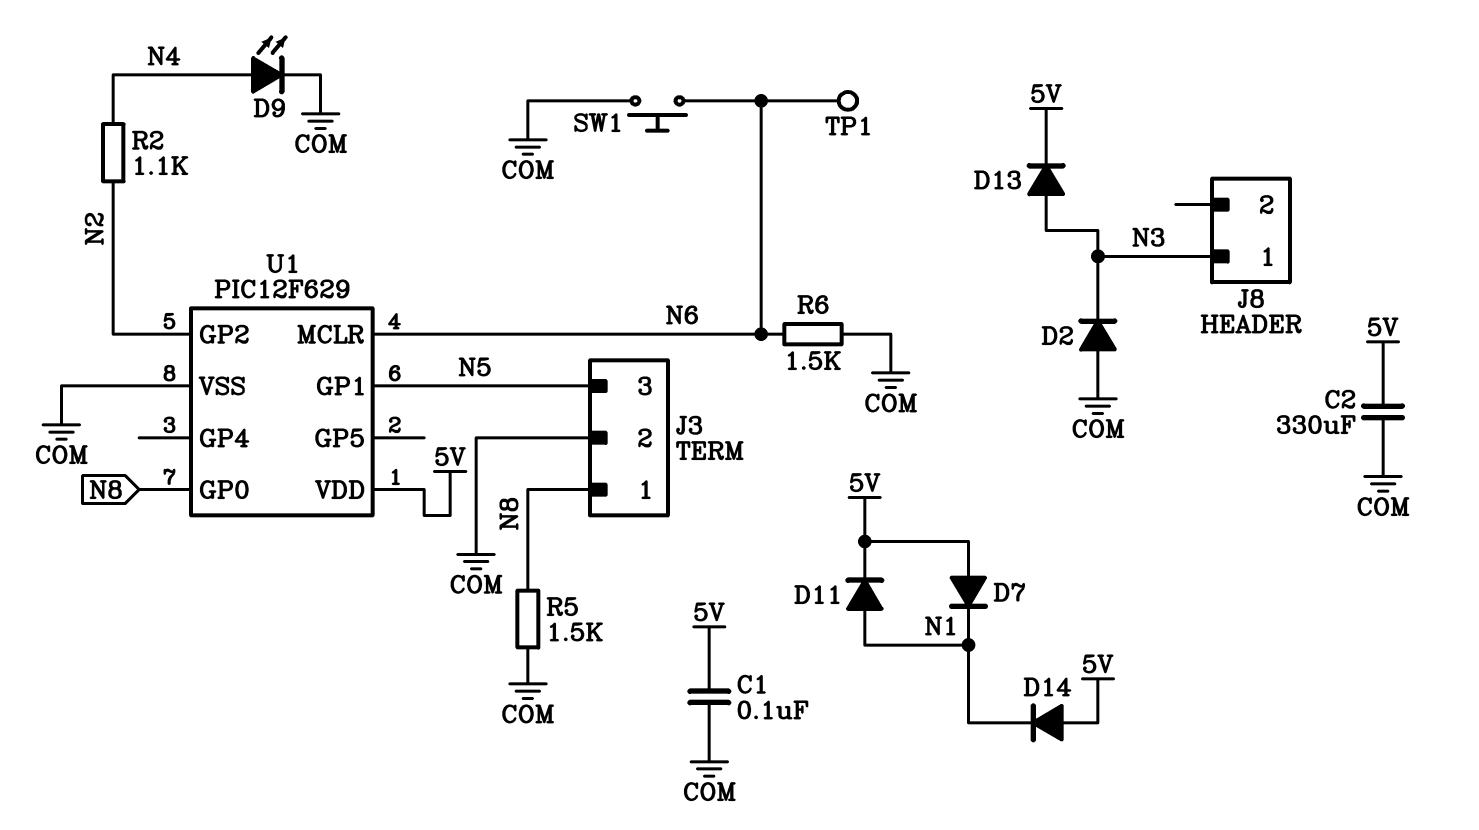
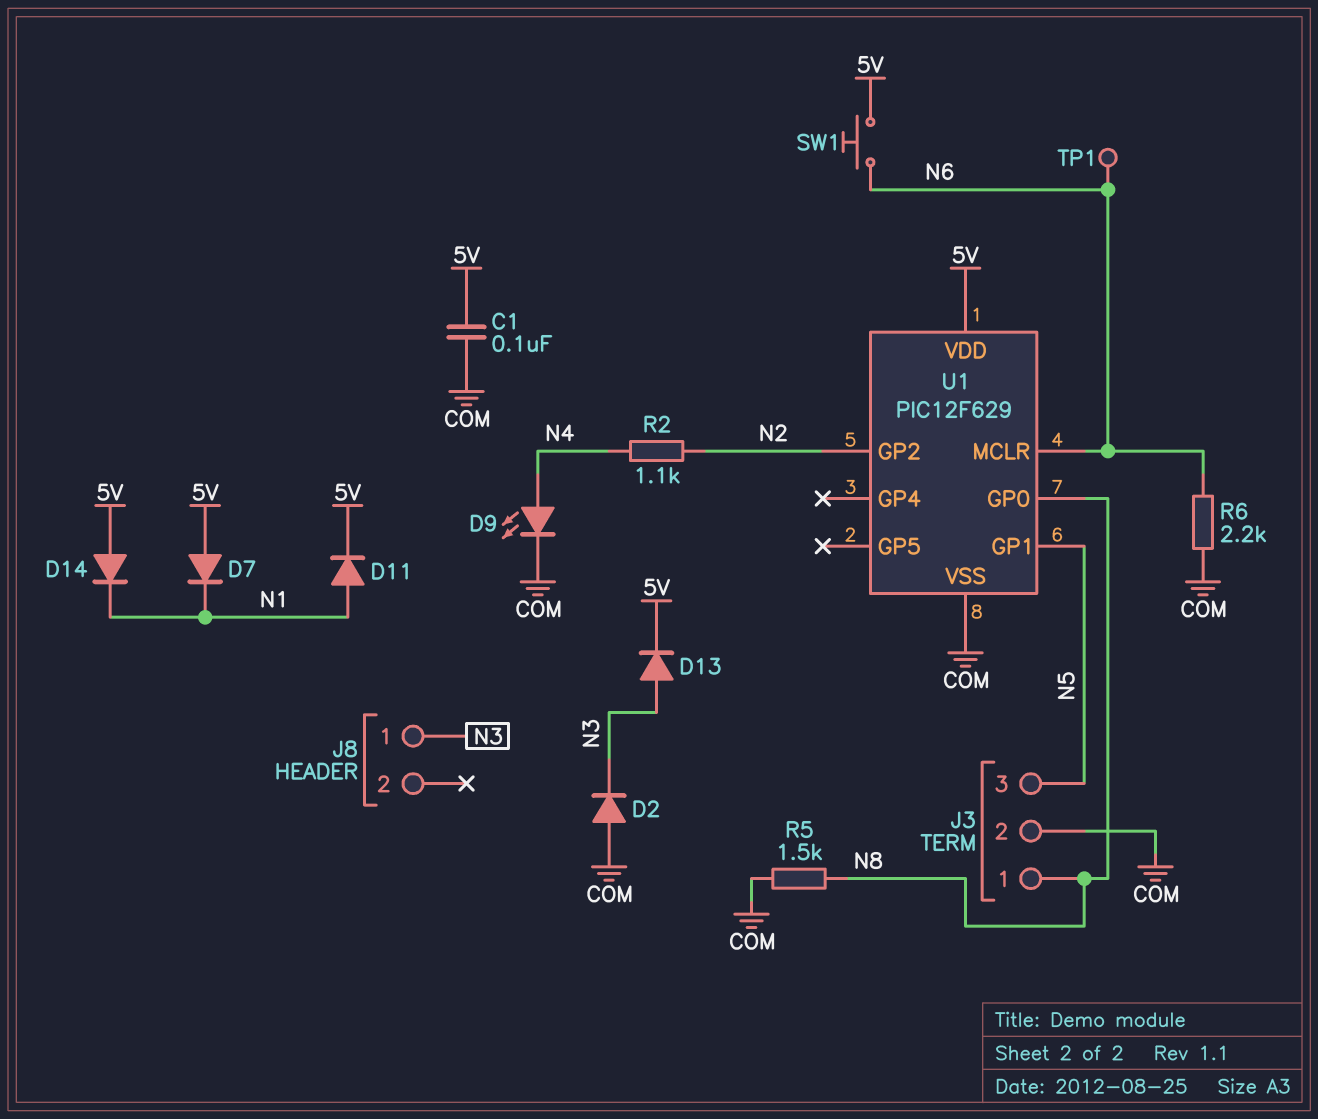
C2: 330uF (5V, COM) -> none
R6: 1.5k (COM, N6) -> 2.2k (COM, N6)
SW1: button (COM, N6) -> button (5V, N6)

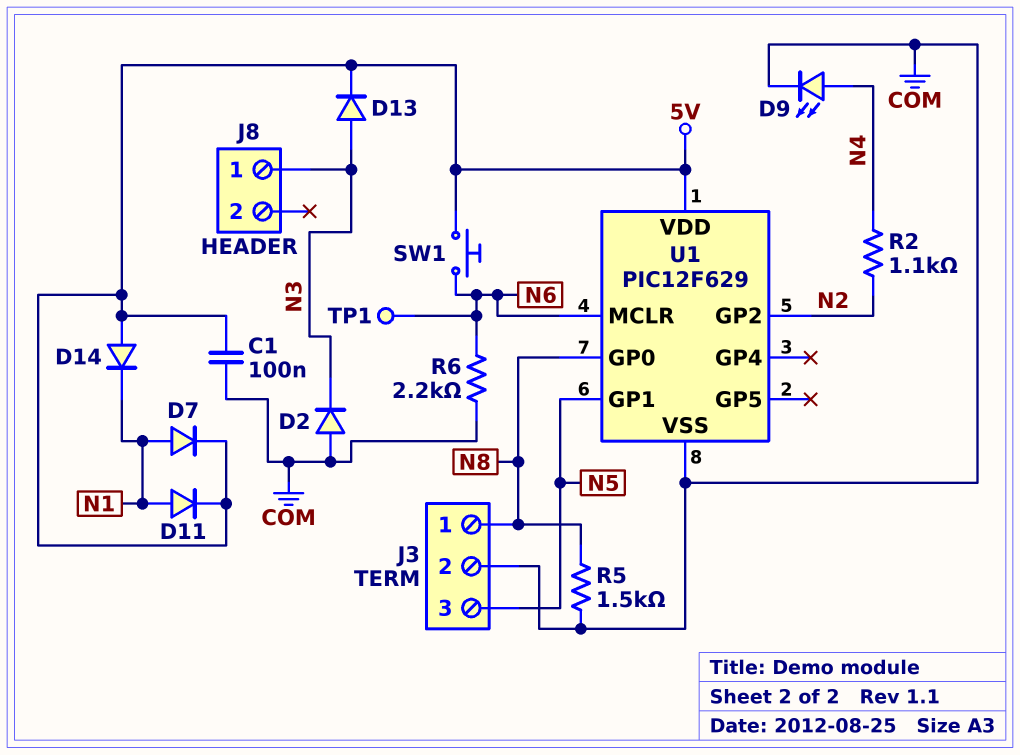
D7: diode (A 5V, K N1) -> diode (A N1, K 5V)

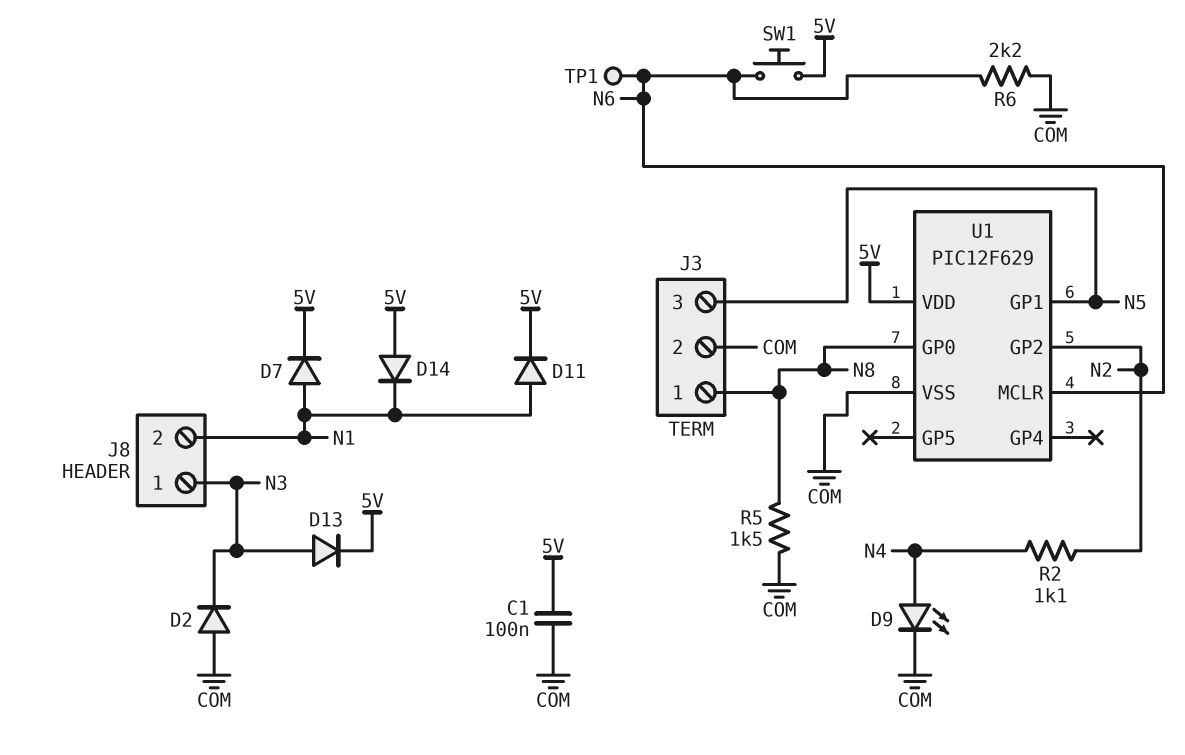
J8 pin 2: none -> N1

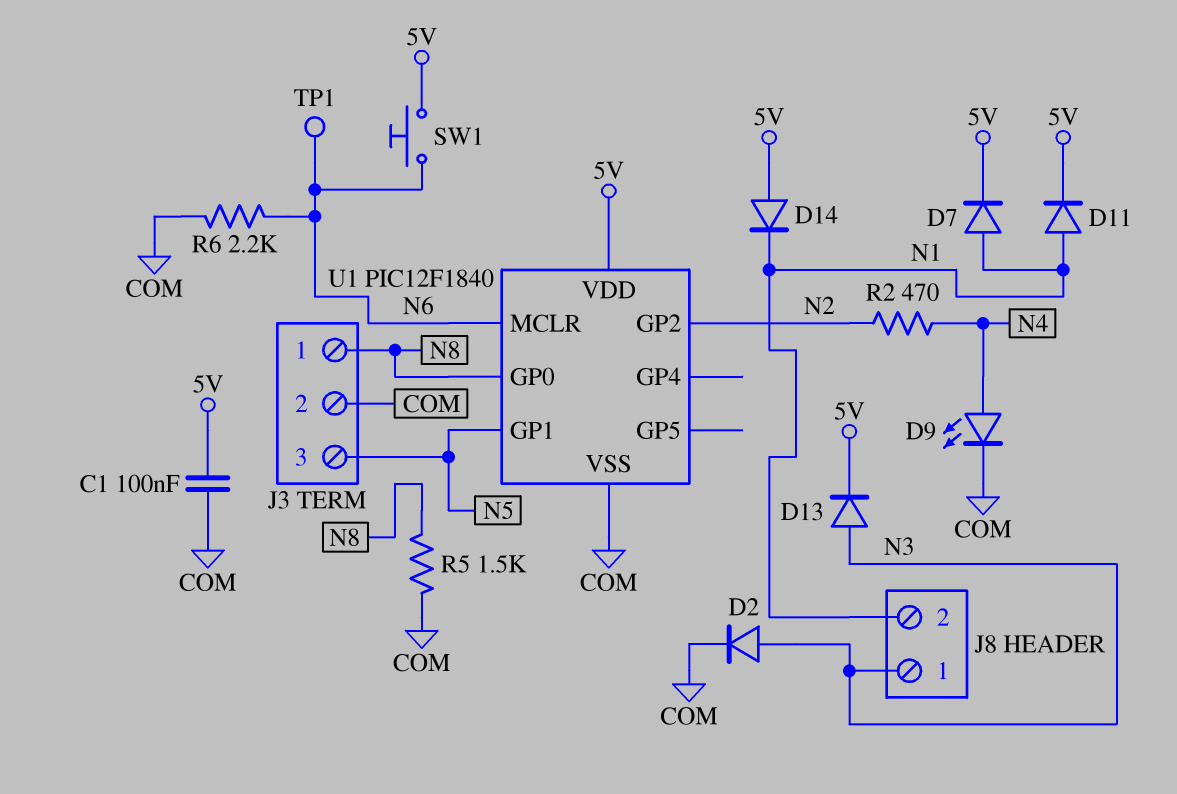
D2: diode (A COM, K N3) -> diode (A N3, K COM)
R2: 1.1k (N2, N4) -> 470 (N2, N4)
U1: PIC12F629 -> PIC12F1840

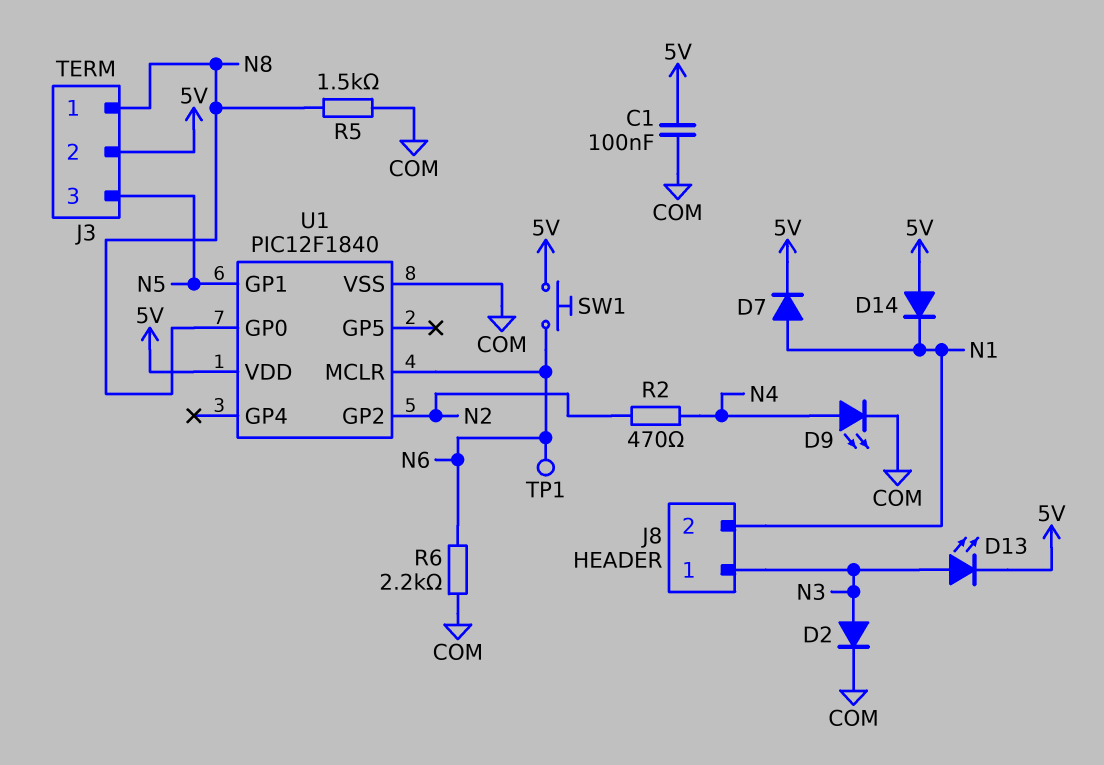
D11: diode (A N1, K 5V) -> none
D13: diode (A N3, K 5V) -> LED (A N3, K 5V)
J3 pin 2: COM -> 5V

